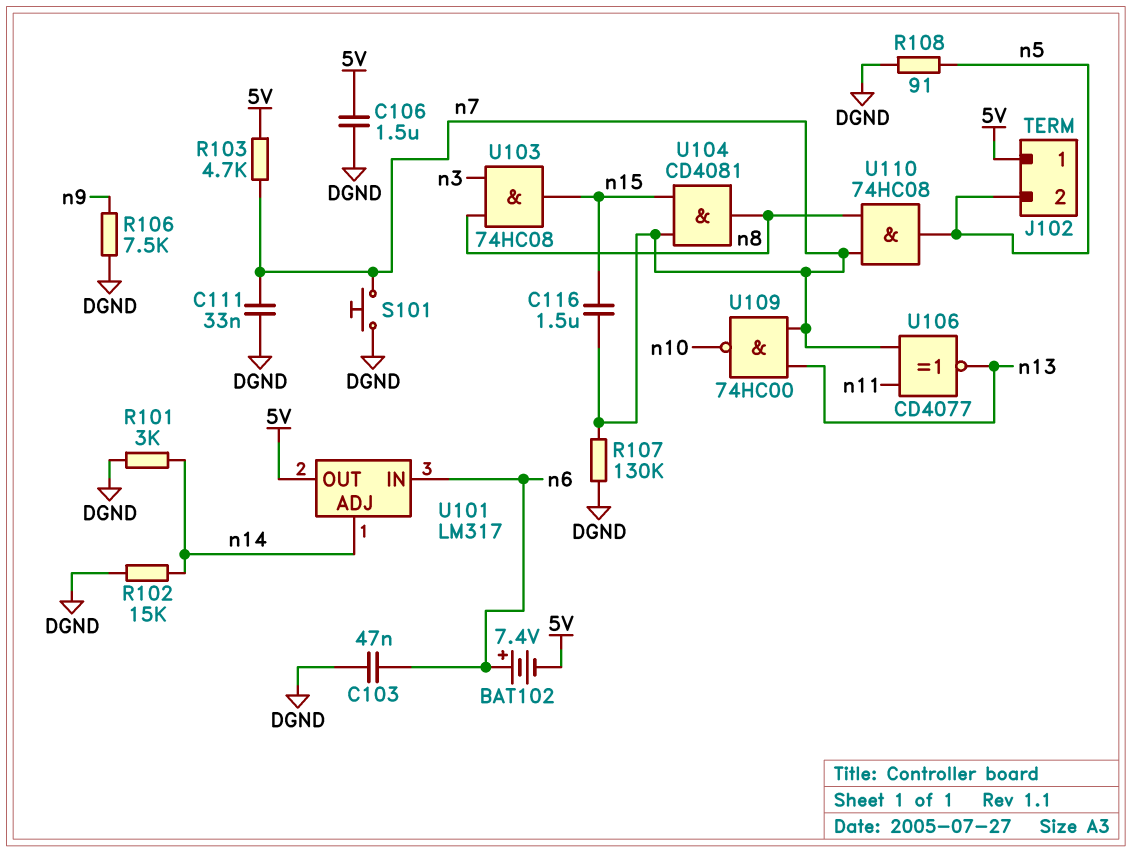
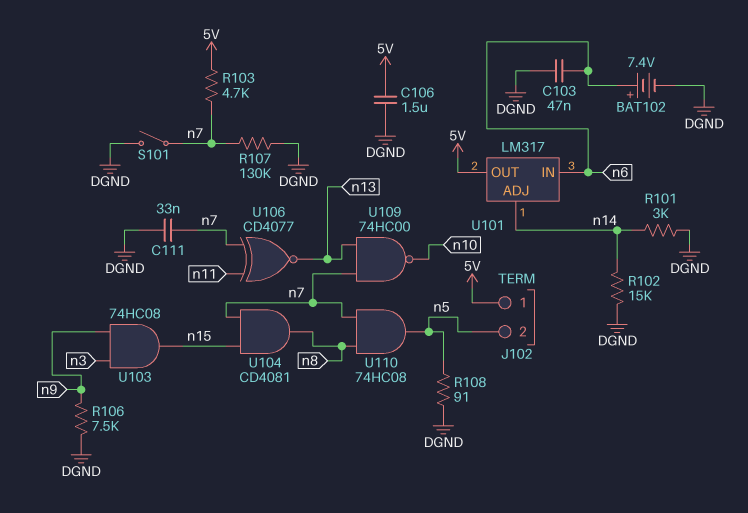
BAT102: 7.4V (plus n6, minus 5V) -> 7.4V (plus n6, minus DGND)
C116: 1.5uF (n7, n15) -> none
S101: button (DGND, n7) -> switch (DGND, n7)
U103: AND 74HC08 (in n3, in n8, out n15) -> AND 74HC08 (in n3, in n9, out n15)

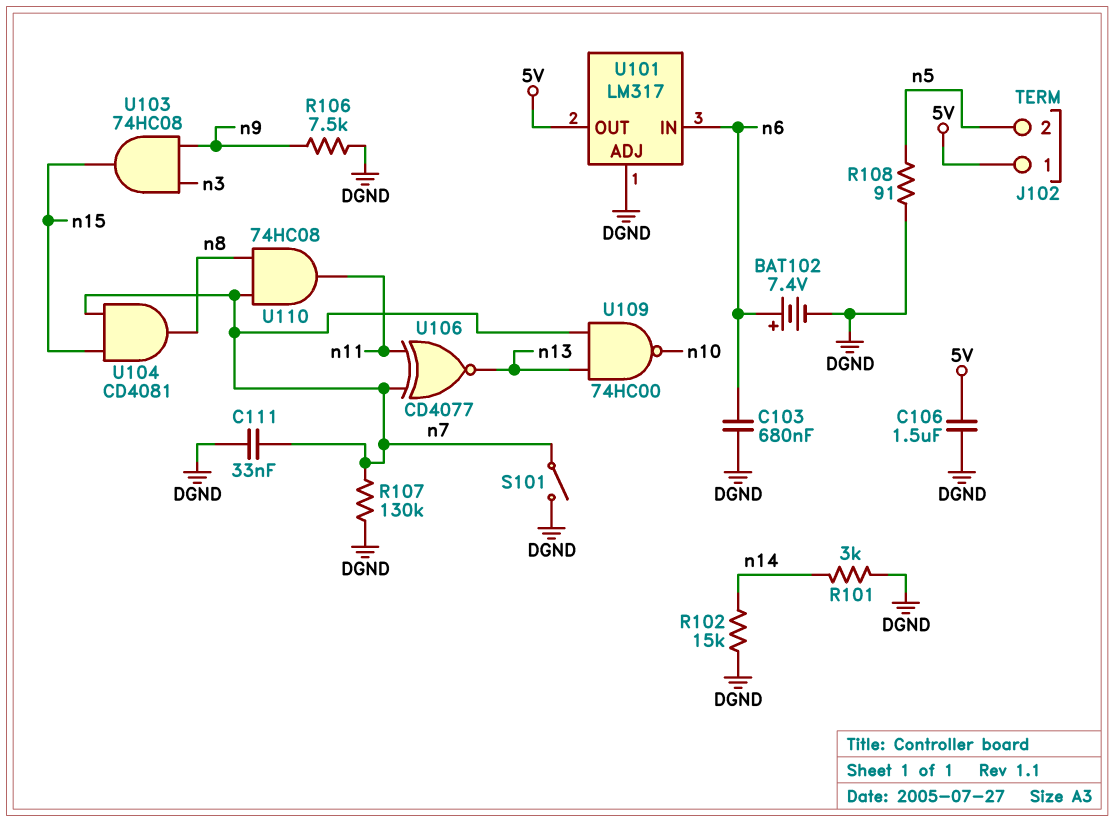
C103: 47nF (DGND, n6) -> 680nF (DGND, n6)
R103: 4.7k (5V, n7) -> none
U101 pin ADJ: n14 -> DGND
U110: AND 74HC08 (in n7, in n8, out n5) -> AND 74HC08 (in n7, in n8, out n11)

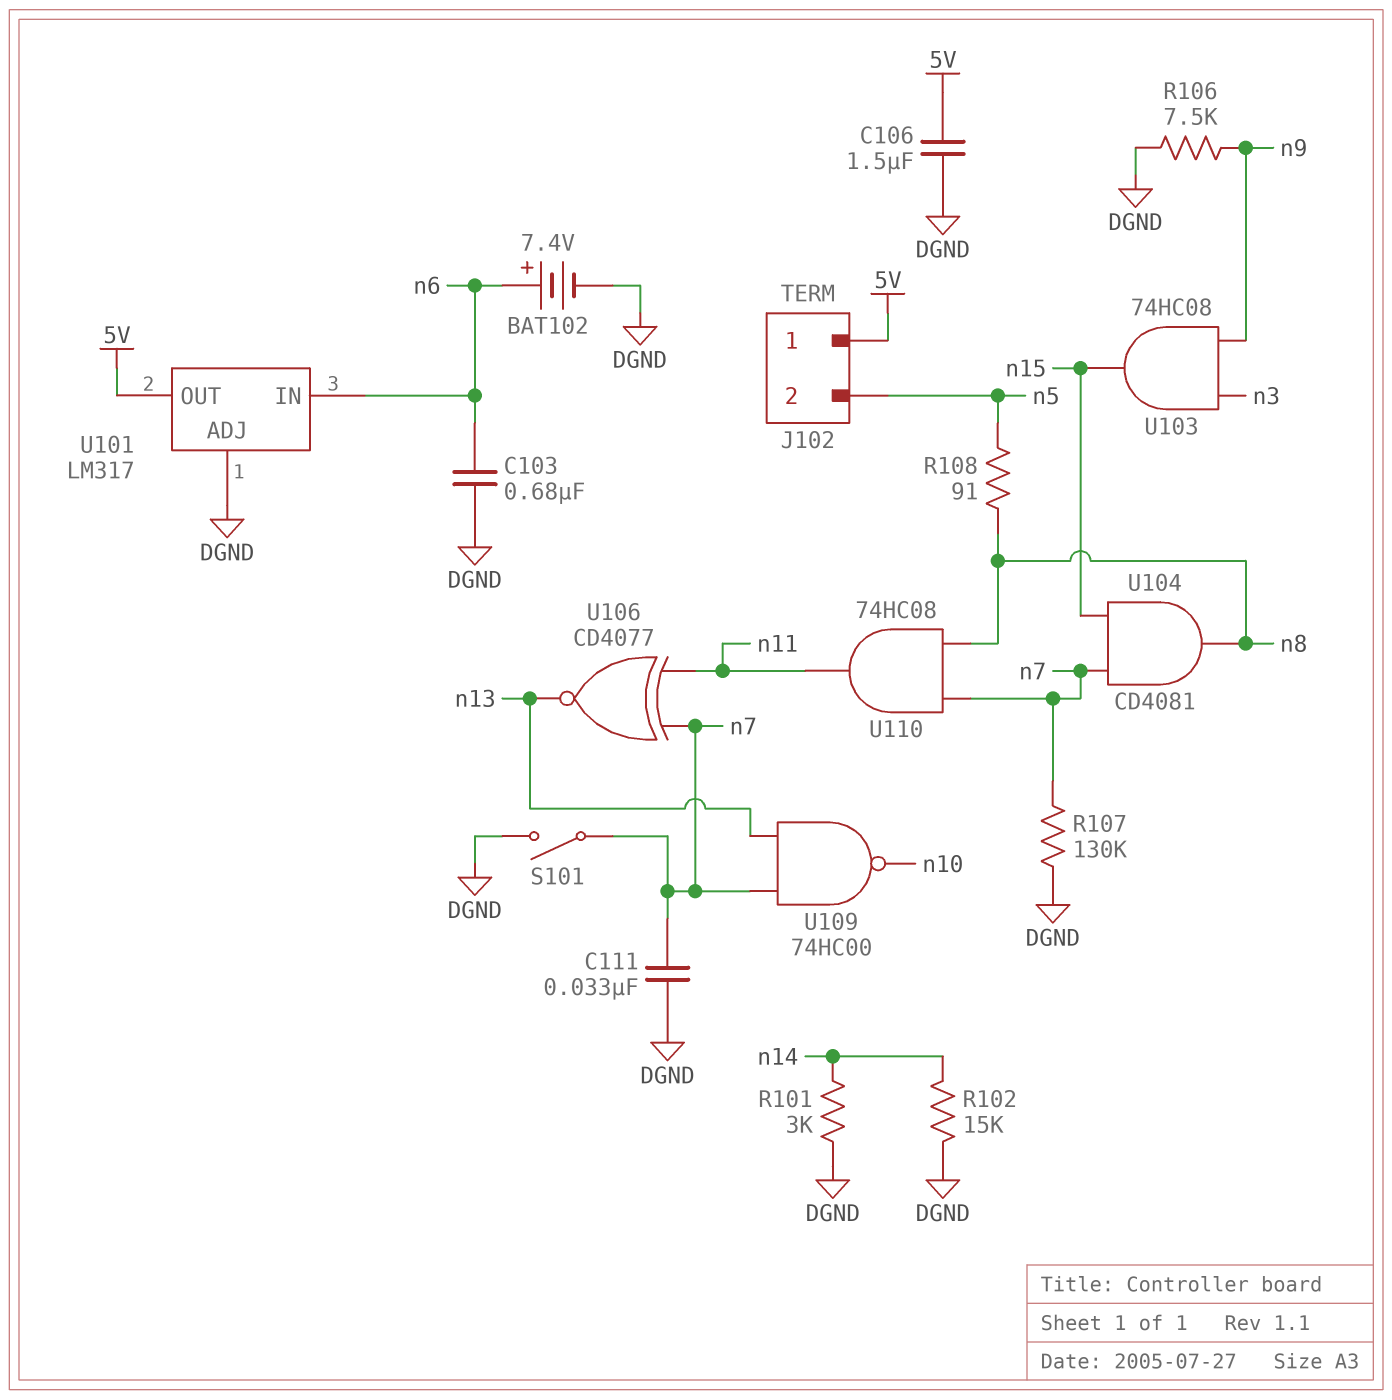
R108: 91 (DGND, n5) -> 91 (n5, n8)

